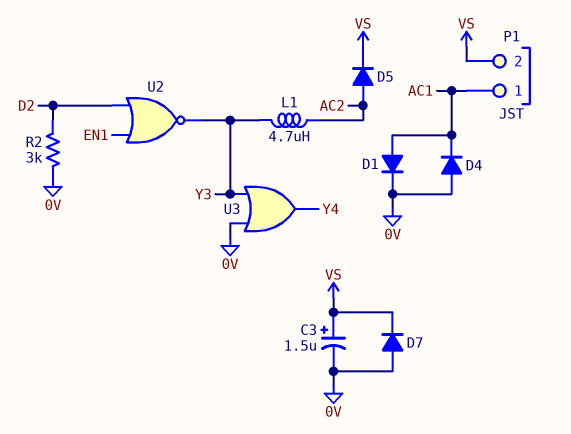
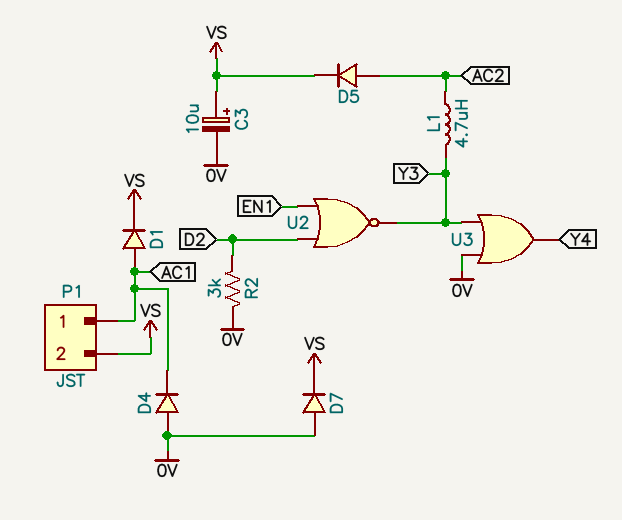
C3: 1.5uF (plus VS, minus 0V) -> 10uF (plus VS, minus 0V)
D1: diode (A AC1, K 0V) -> diode (A AC1, K VS)

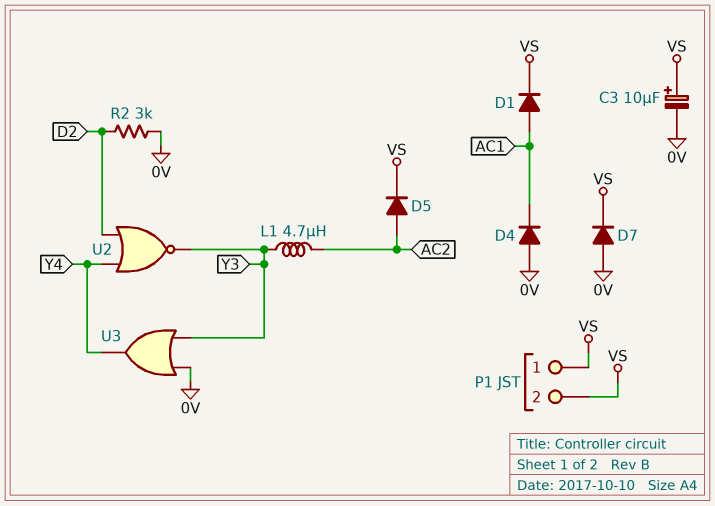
P1 pin 1: AC1 -> VS
U2: NOR (in D2, in EN1, out Y3) -> NOR (in D2, in Y4, out Y3)

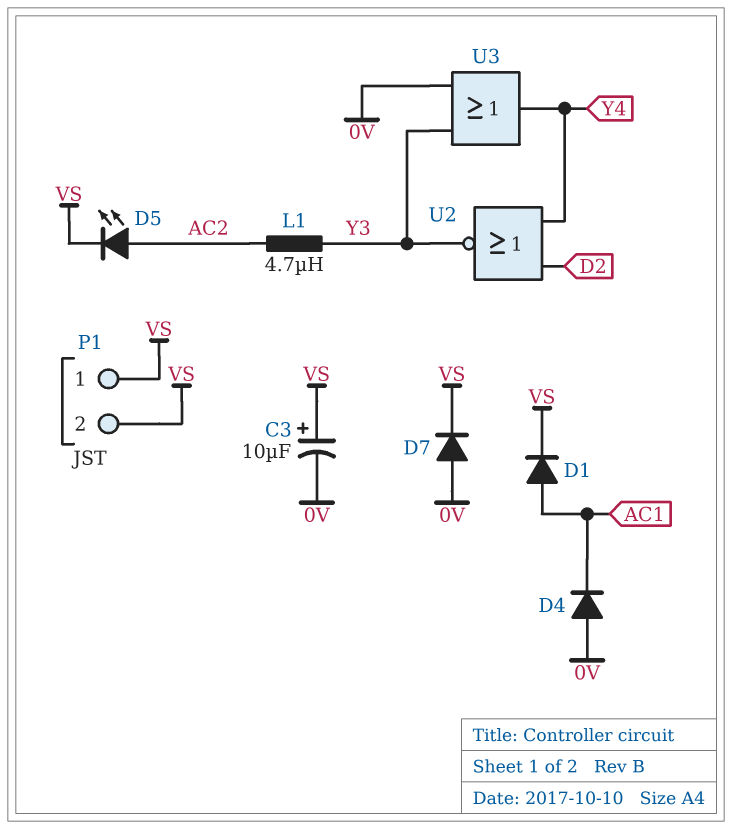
D5: diode (A AC2, K VS) -> LED (A AC2, K VS)
R2: 3k (0V, D2) -> none

